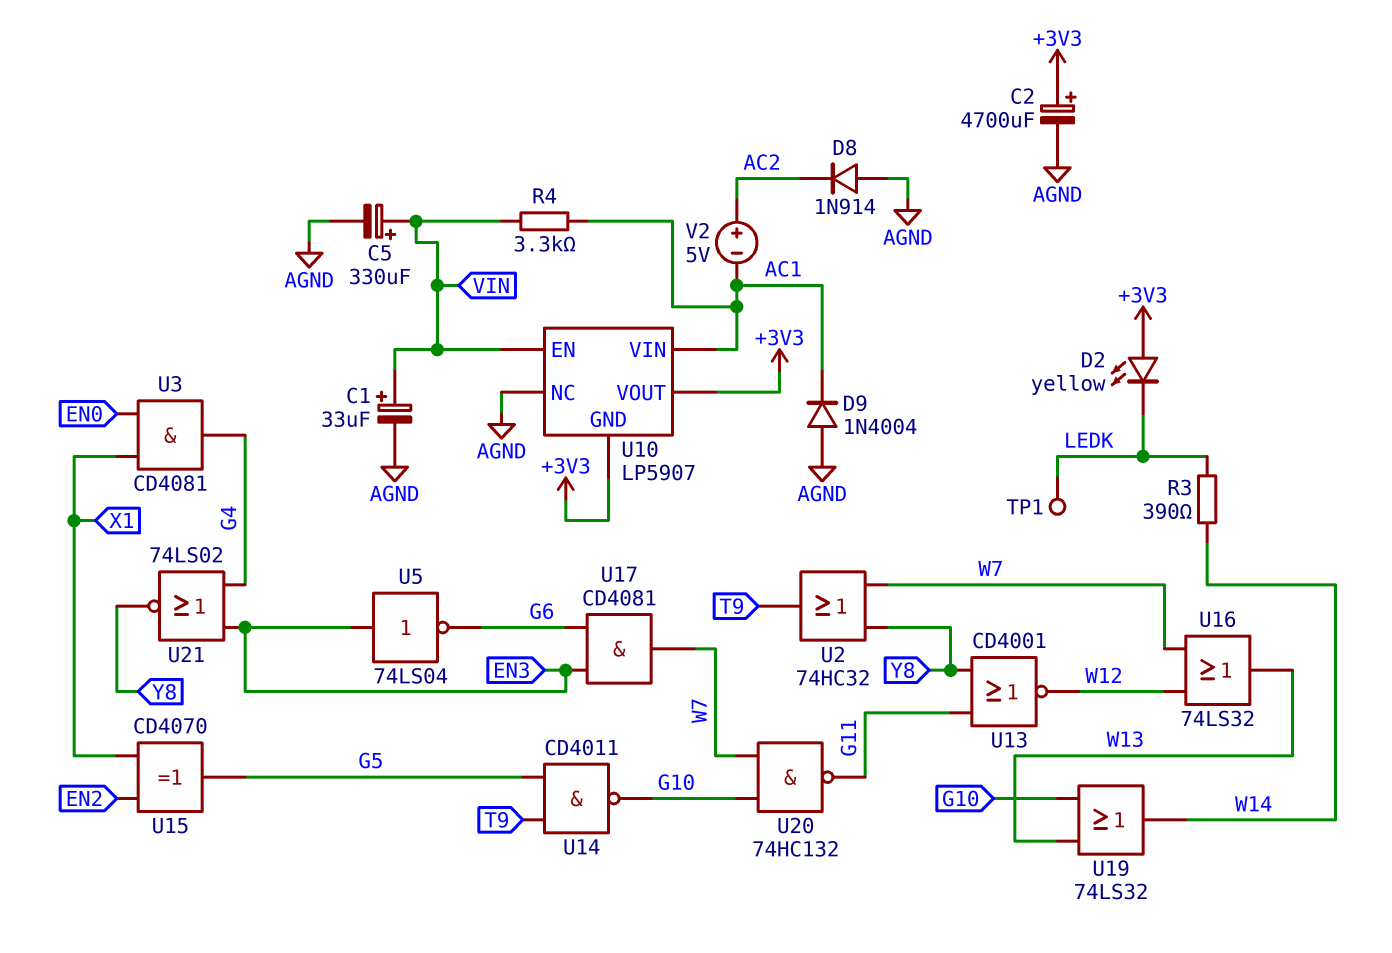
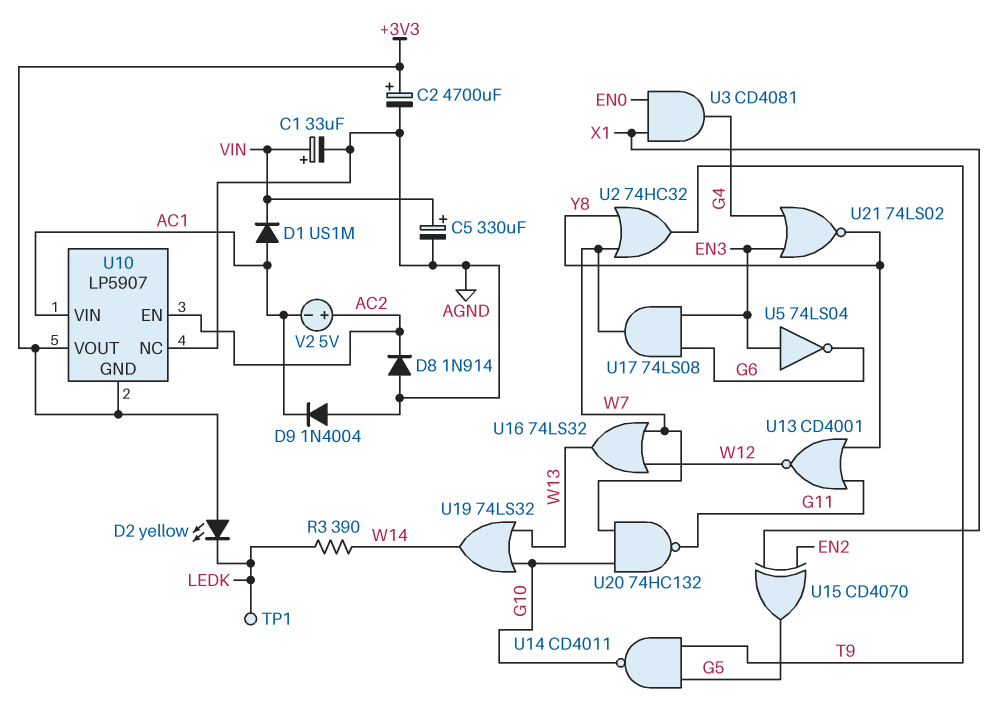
D1: none -> diode US1M (A AC1, K VIN)
R4: 3.3k (AC1, VIN) -> none
U10 pin EN: VIN -> AC2
U17: AND CD4081 (in EN3, in G6, out W7) -> AND 74LS08 (in EN3, in G6, out W7)

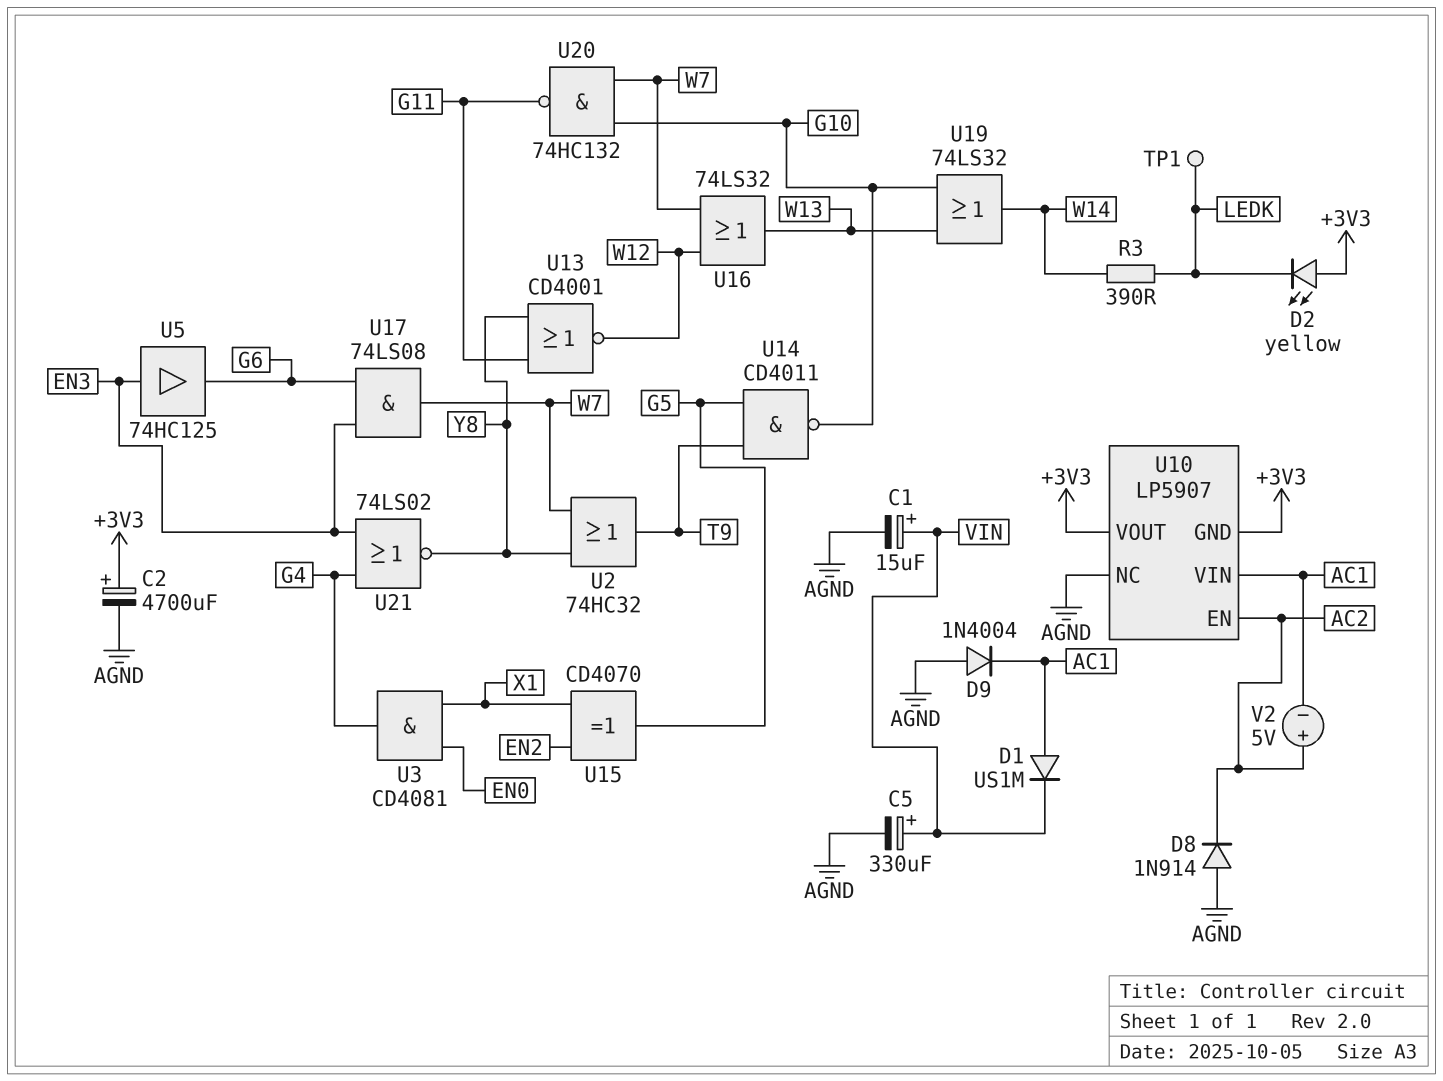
C1: 33uF (plus VIN, minus AGND) -> 15uF (plus VIN, minus AGND)
U5: NOT 74LS04 (in EN3, out G6) -> buffer 74HC125 (in EN3, out G6)

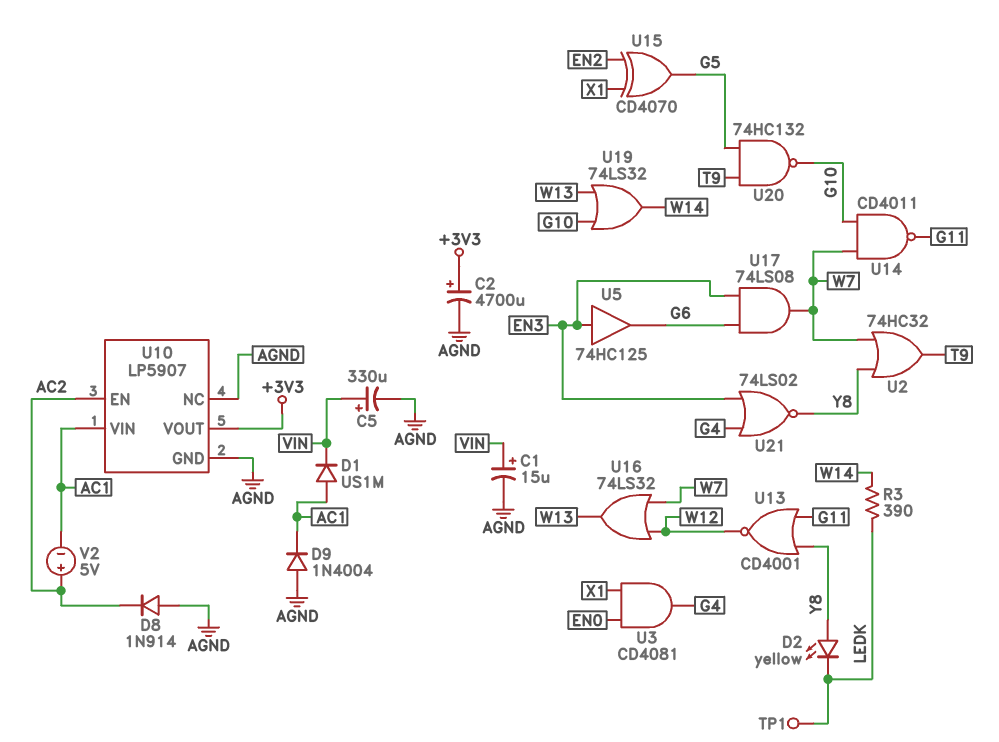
D2: LED yellow (A +3V3, K LEDK) -> LED yellow (A Y8, K LEDK)
U10 pin GND: +3V3 -> AGND
U14: NAND CD4011 (in G5, in T9, out G10) -> NAND CD4011 (in G10, in W7, out G11)
U20: NAND 74HC132 (in G10, in W7, out G11) -> NAND 74HC132 (in G5, in T9, out G10)

